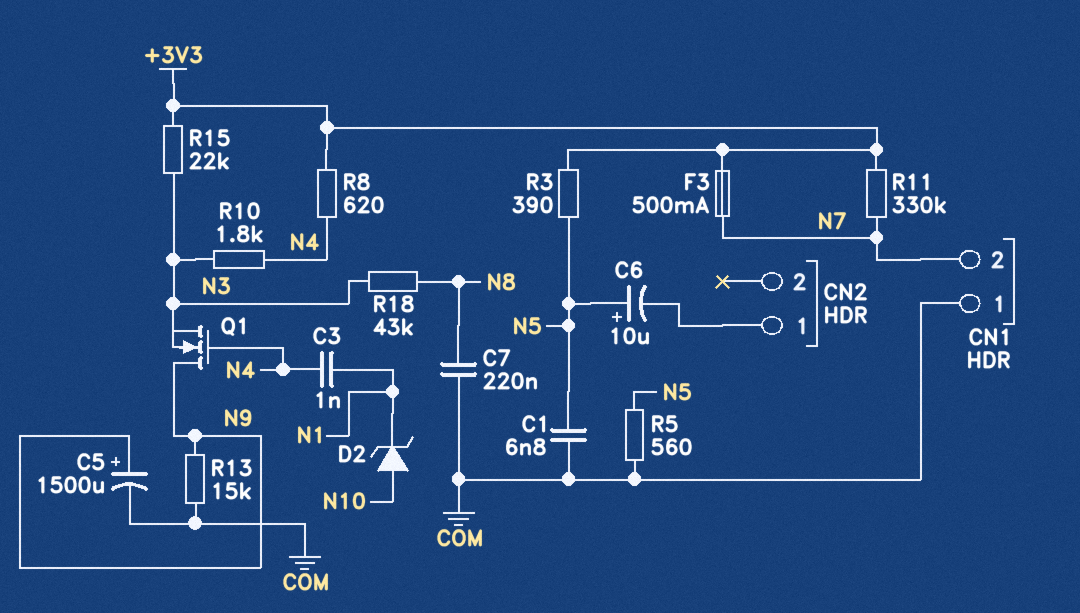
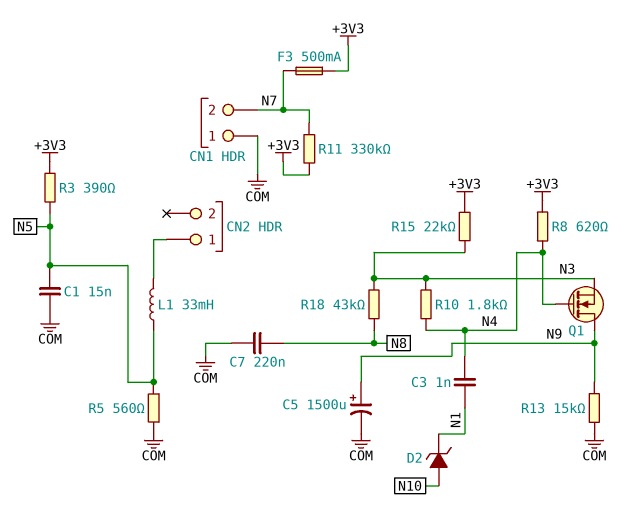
C1: 6.8nF (COM, N5) -> 15nF (COM, N5)
C6: 10uF (plus N5, minus CN2/1) -> none
L1: none -> 33mH (CN2/1, N5)

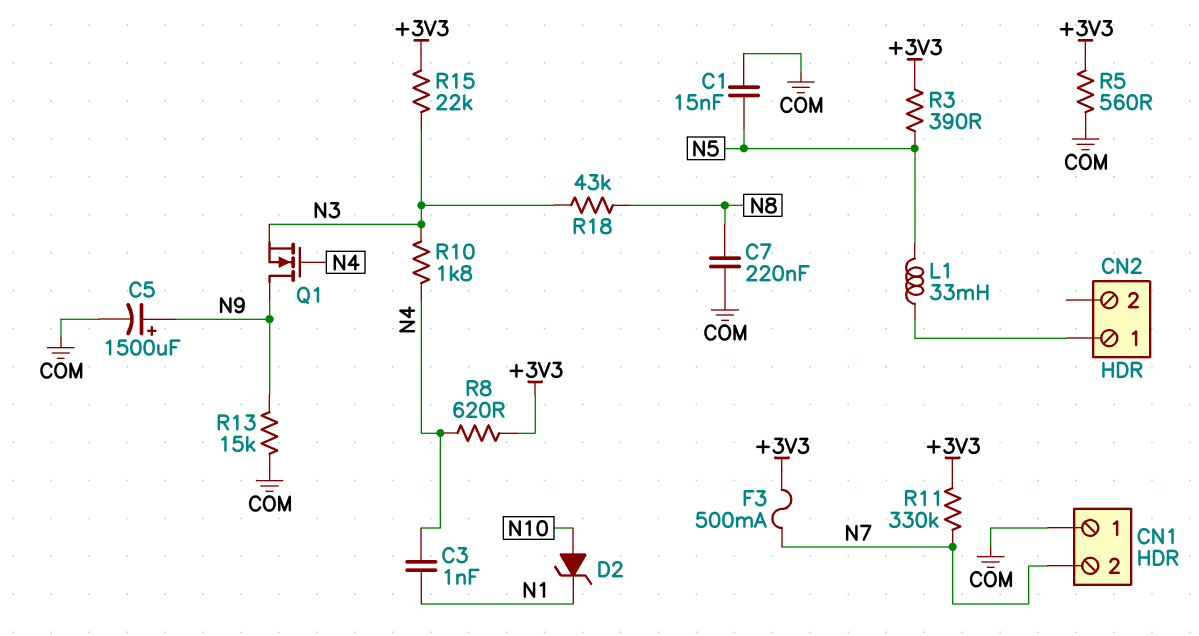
R5: 560 (COM, N5) -> 560 (+3V3, COM)

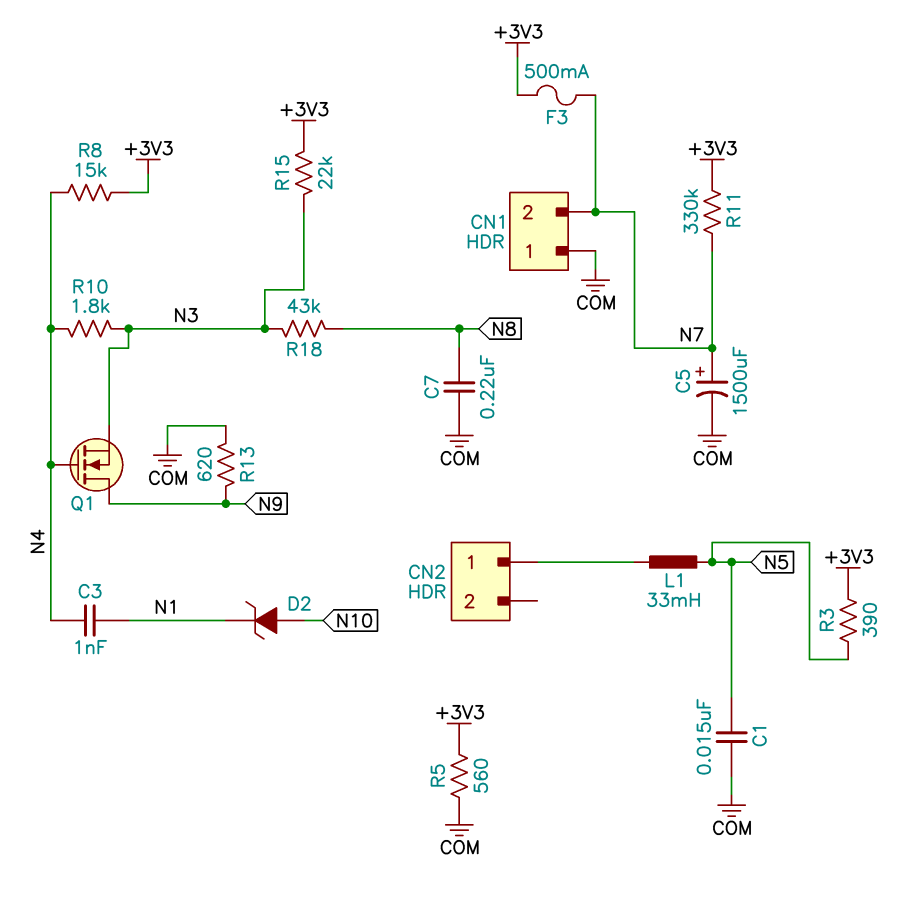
C5: 1500uF (plus N9, minus COM) -> 1500uF (plus N7, minus COM)
R8: 620 (+3V3, N4) -> 15k (+3V3, N4)
R13: 15k (COM, N9) -> 620 (COM, N9)

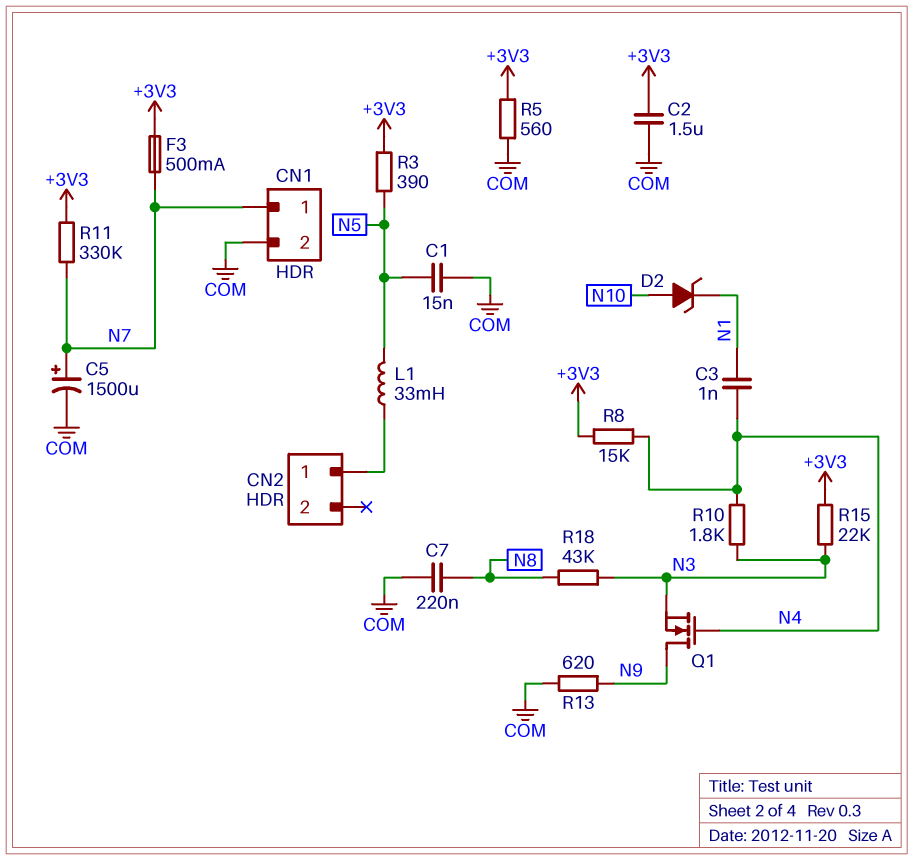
C2: none -> 1.5uF (+3V3, COM)
CN1 pin 1: COM -> N7
CN1 pin 2: N7 -> COM

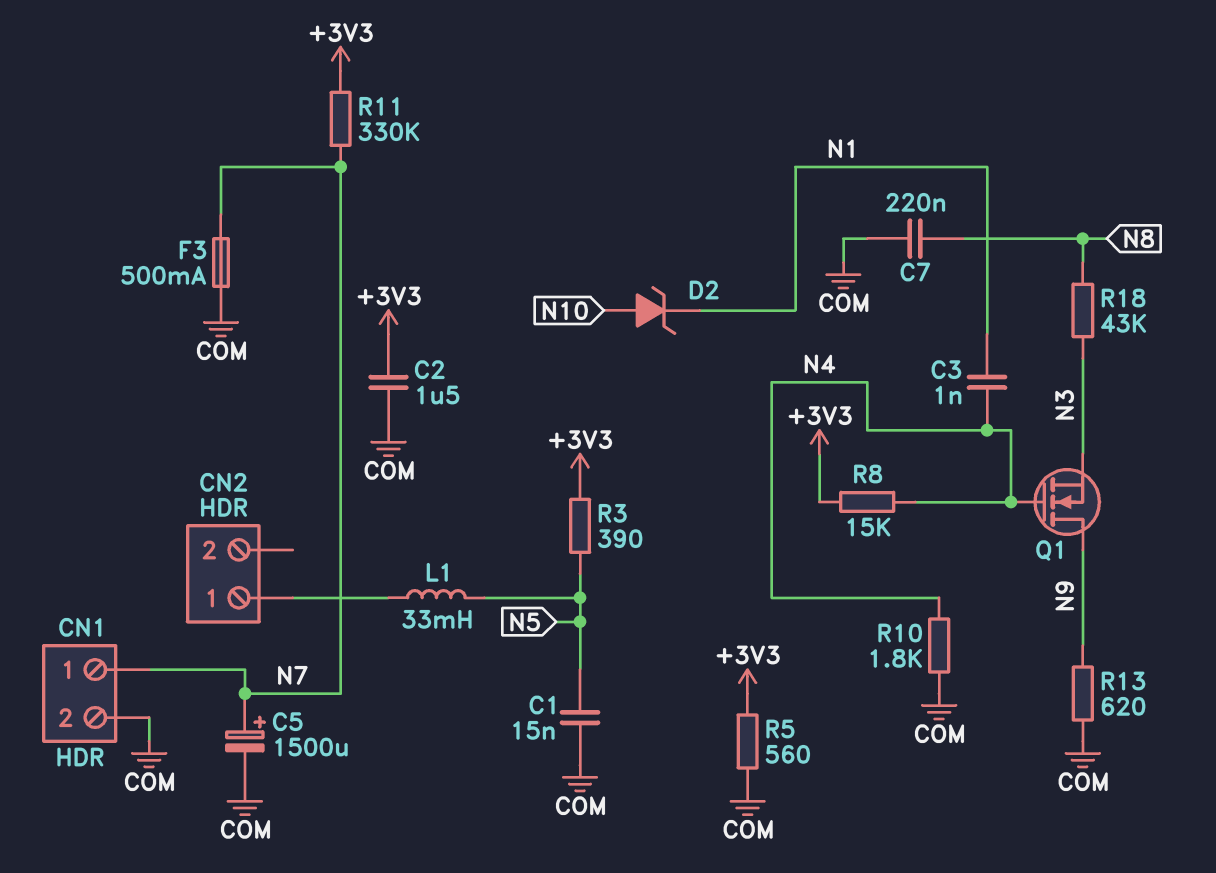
F3: 500mA (+3V3, N7) -> 500mA (COM, N7)
R10: 1.8k (N3, N4) -> 1.8k (COM, N4)
R15: 22k (+3V3, N3) -> none

